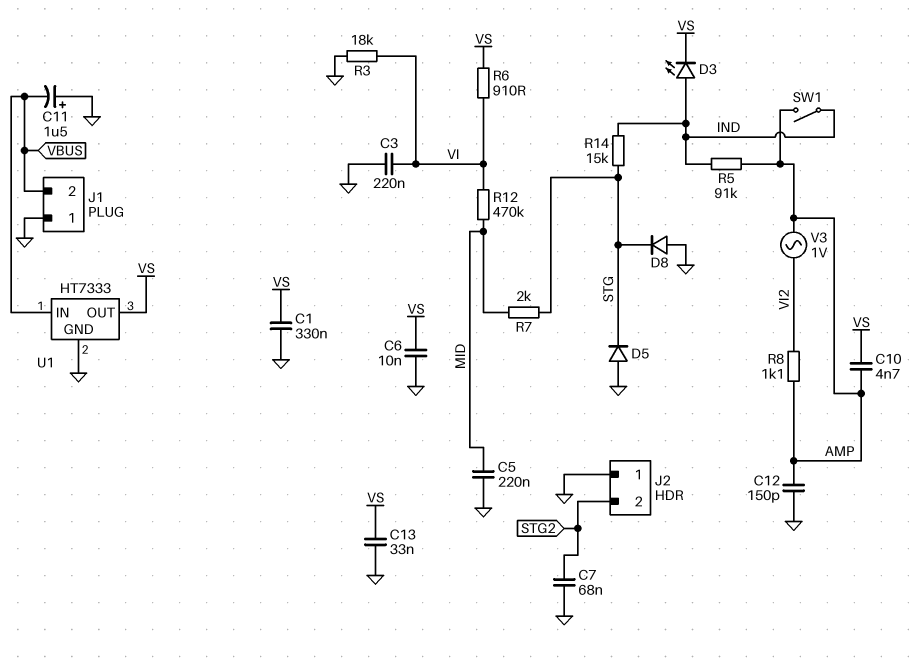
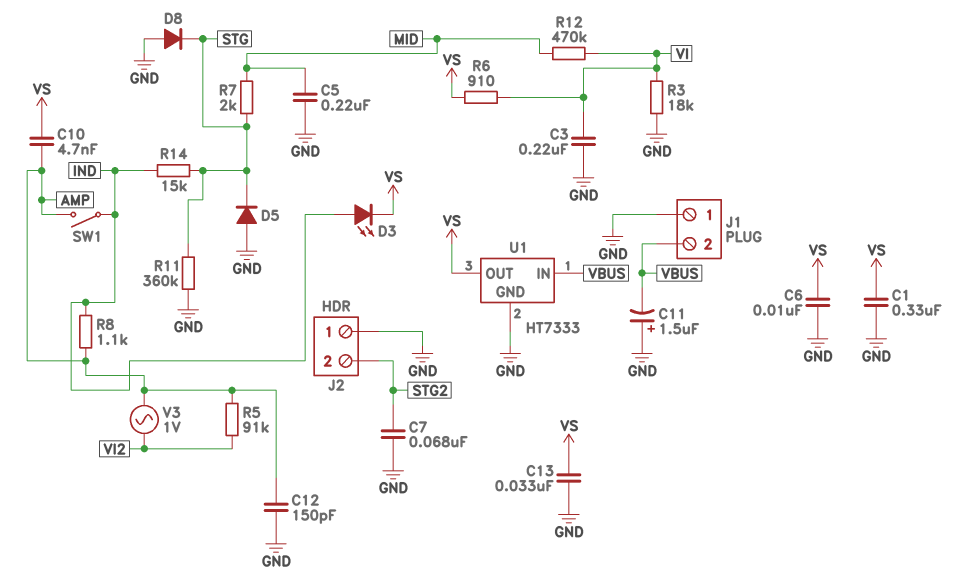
R5: 91k (AMP, IND) -> 91k (AMP, VI2)
R8: 1.1k (AMP, VI2) -> 1.1k (AMP, IND)
R11: none -> 360k (GND, STG)

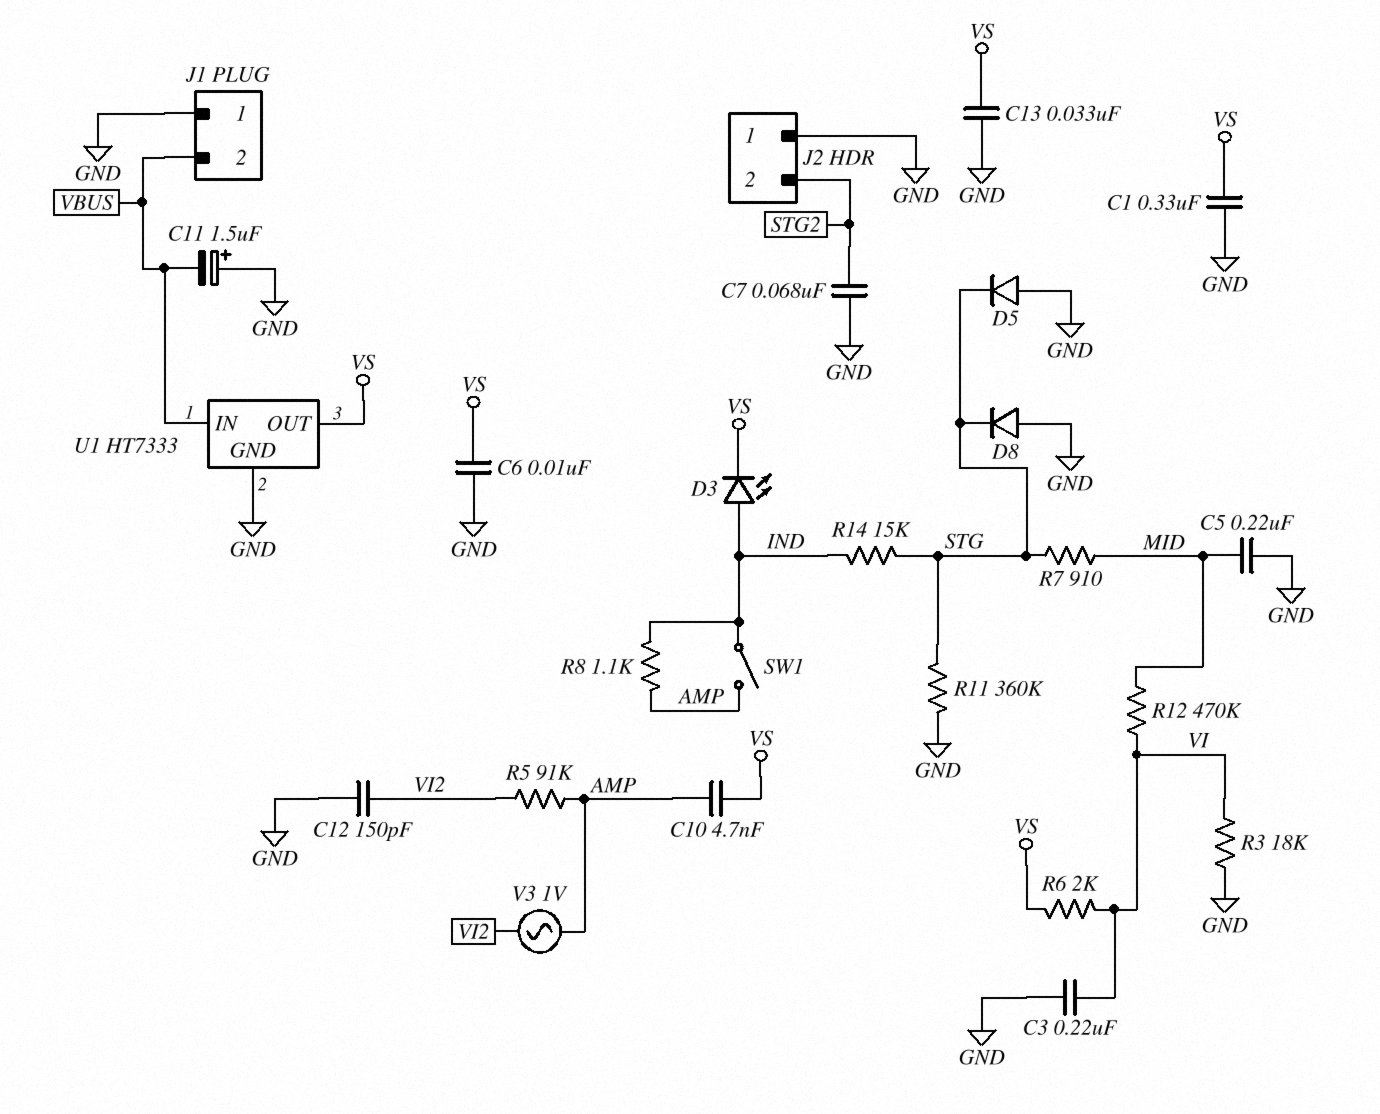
C12: 150pF (AMP, GND) -> 150pF (GND, VI2)
R6: 910 (VI, VS) -> 2k (VI, VS)
R7: 2k (MID, STG) -> 910 (MID, STG)

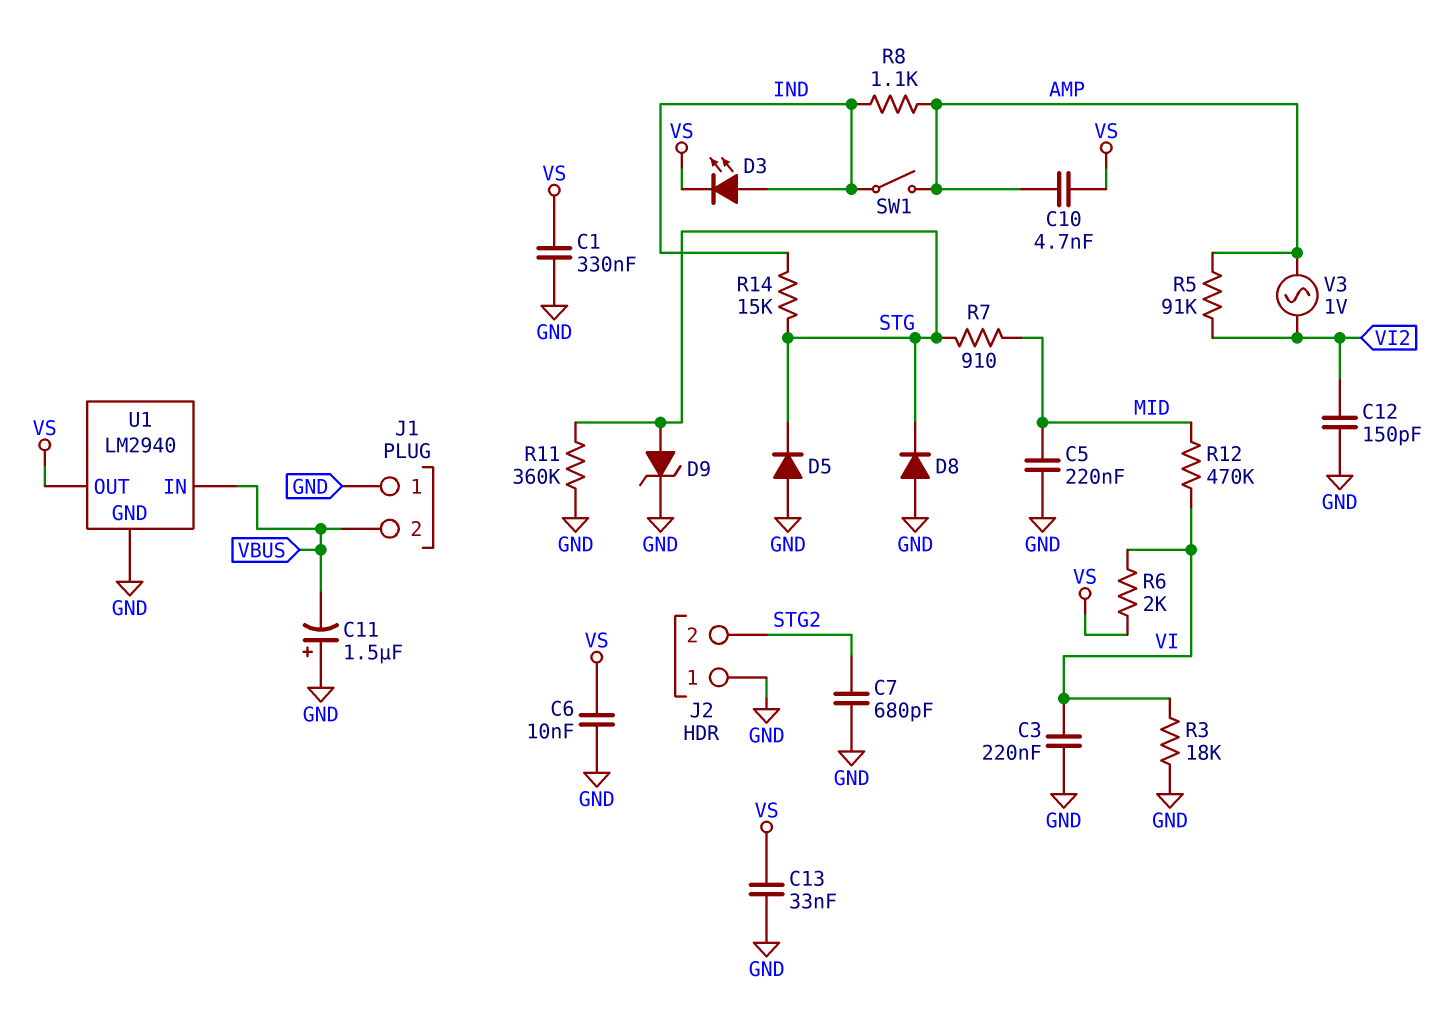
C7: 68nF (GND, STG2) -> 680pF (GND, STG2)
D9: none -> zener (A STG, K GND)
U1: HT7333 -> LM2940

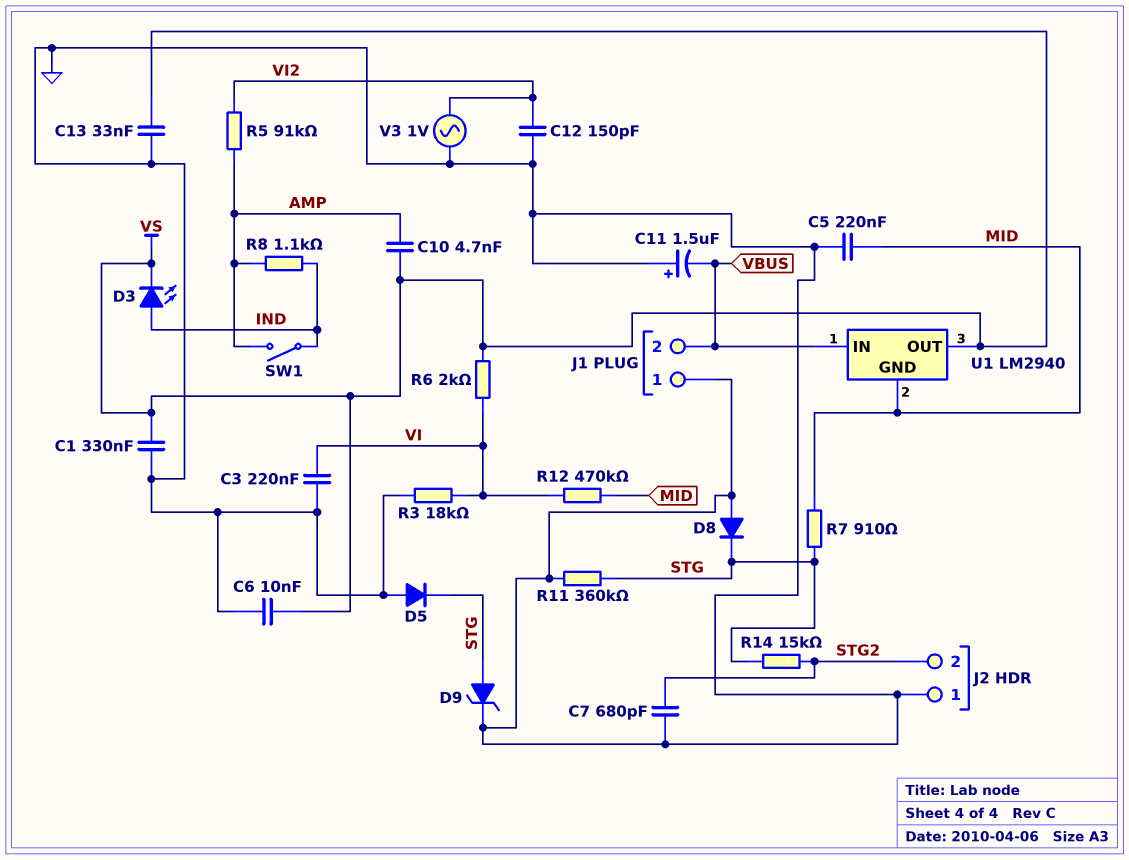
R14: 15k (IND, STG) -> 15k (STG, STG2)
U1 pin GND: GND -> MID
V3: AC 1V (AMP, VI2) -> AC 1V (GND, VI2)

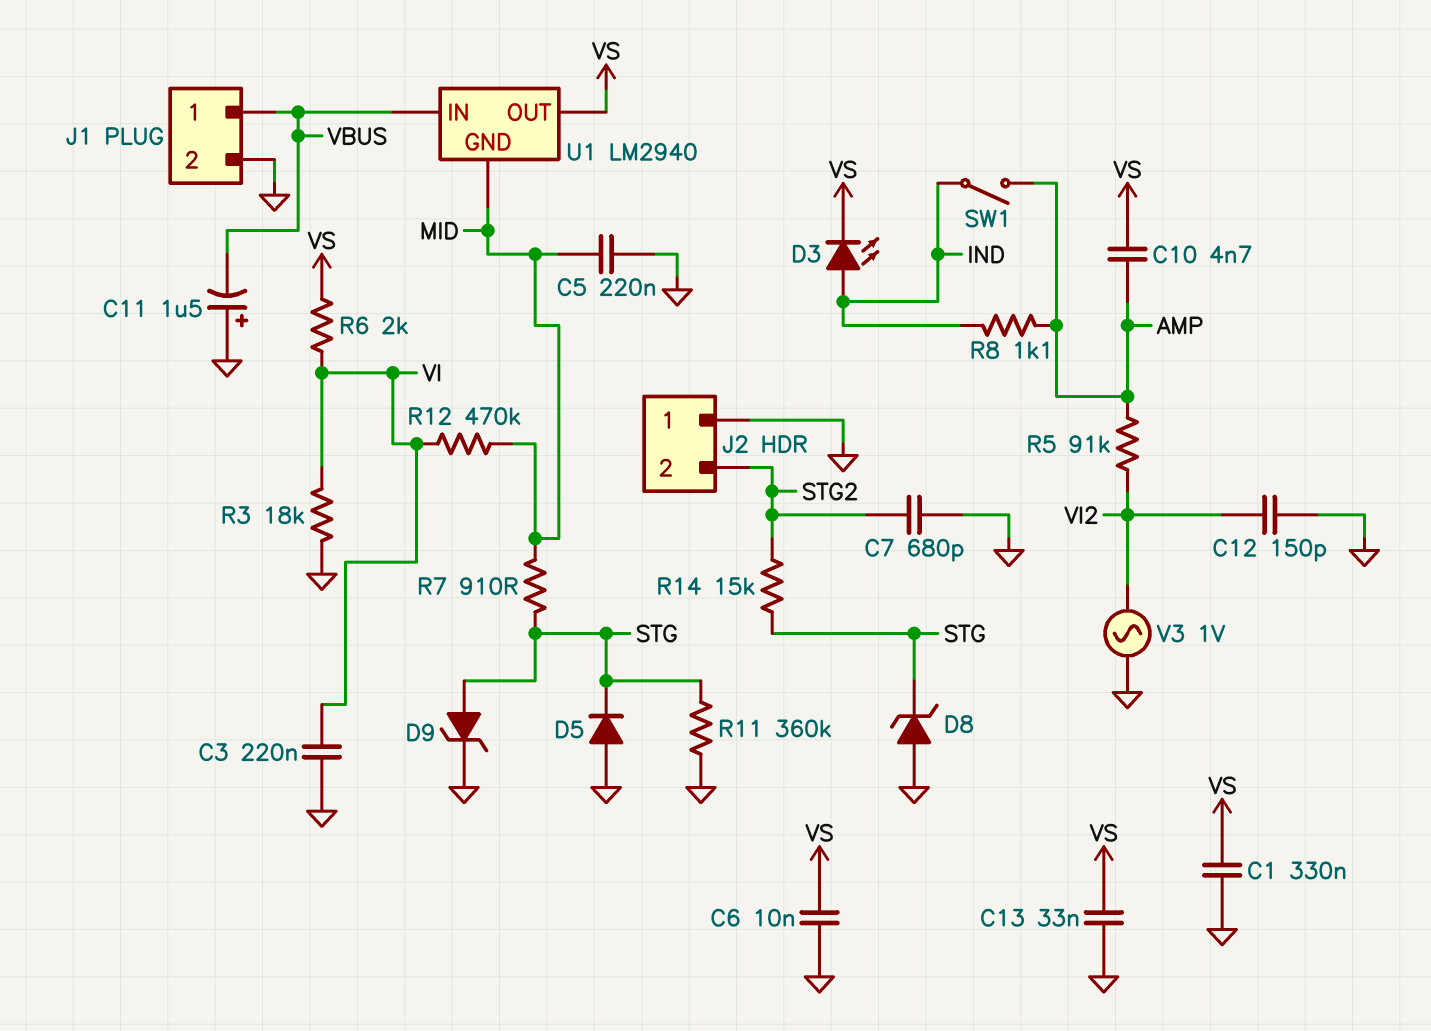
D8: diode (A GND, K STG) -> zener (A GND, K STG)
J1 pin 1: GND -> VBUS
J1 pin 2: VBUS -> GND

